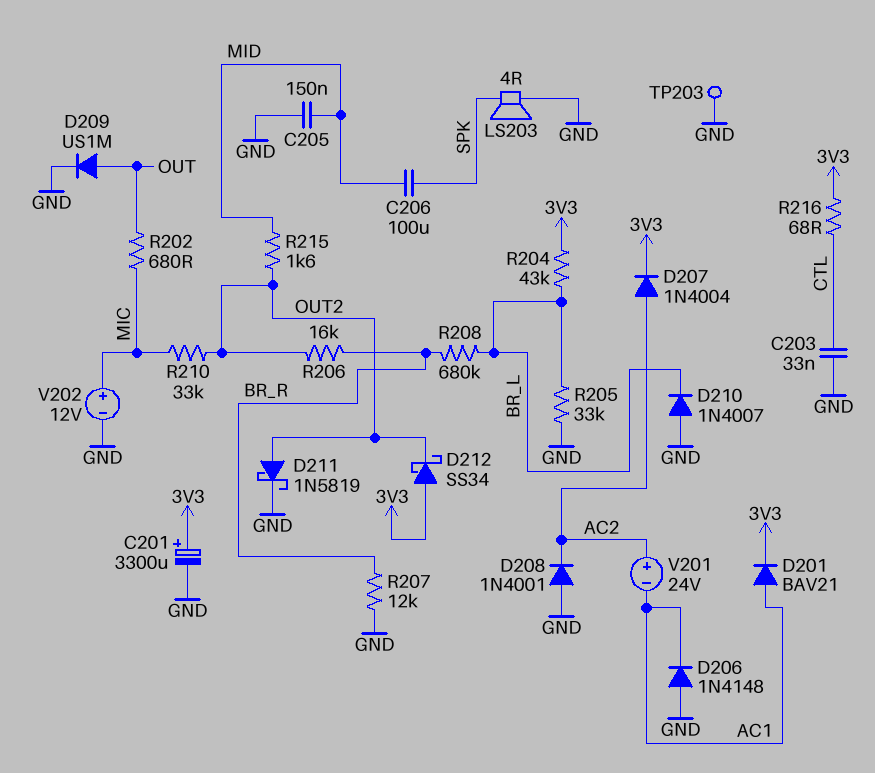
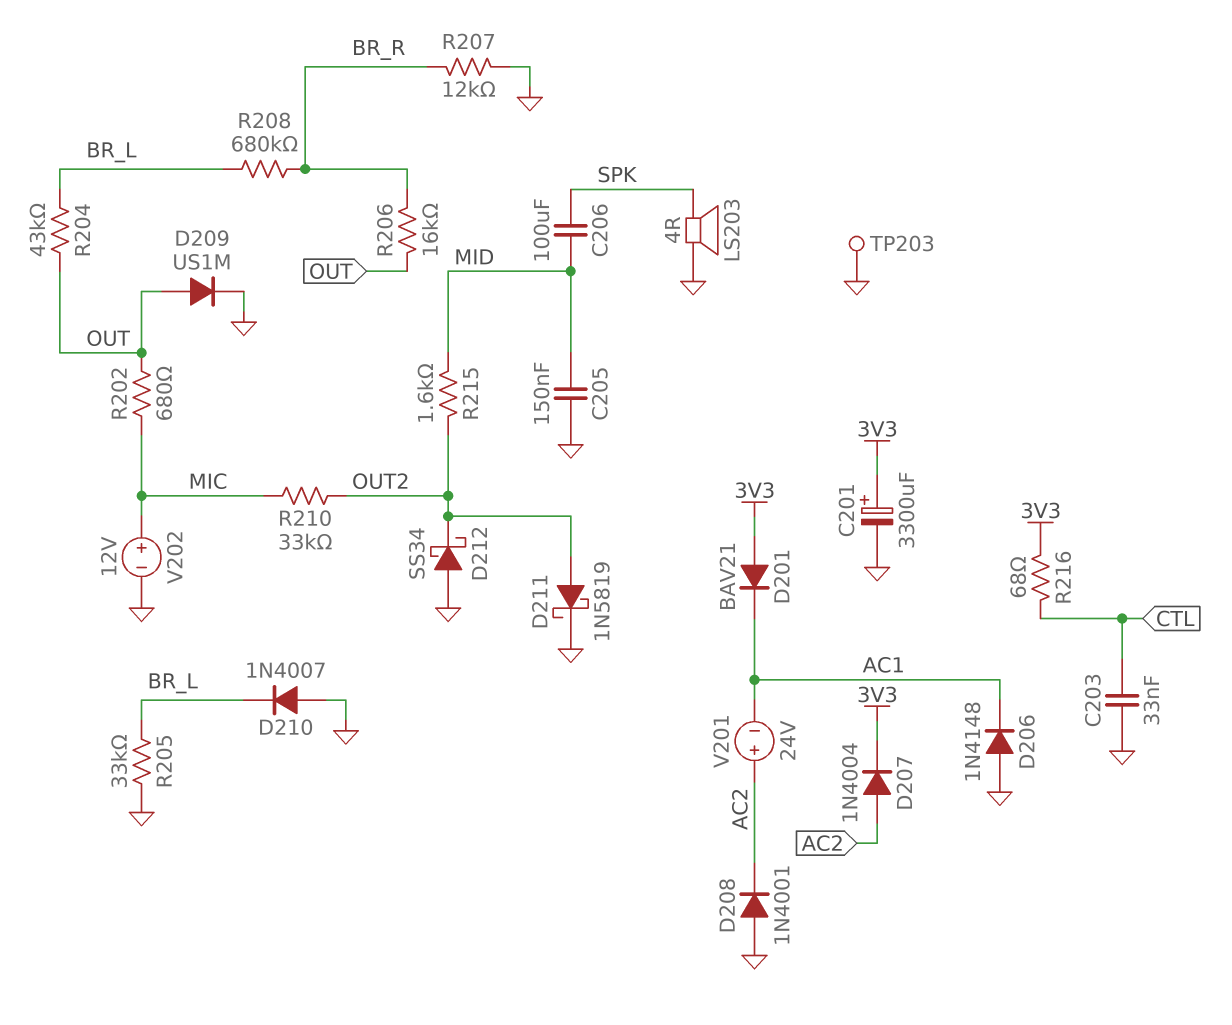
D201: diode BAV21 (A AC1, K 3V3) -> diode BAV21 (A 3V3, K AC1)
D212: schottky SS34 (A 3V3, K OUT2) -> schottky SS34 (A GND, K OUT2)
R204: 43k (3V3, BR_L) -> 43k (BR_L, OUT)
R206: 16k (BR_R, OUT2) -> 16k (BR_R, OUT)

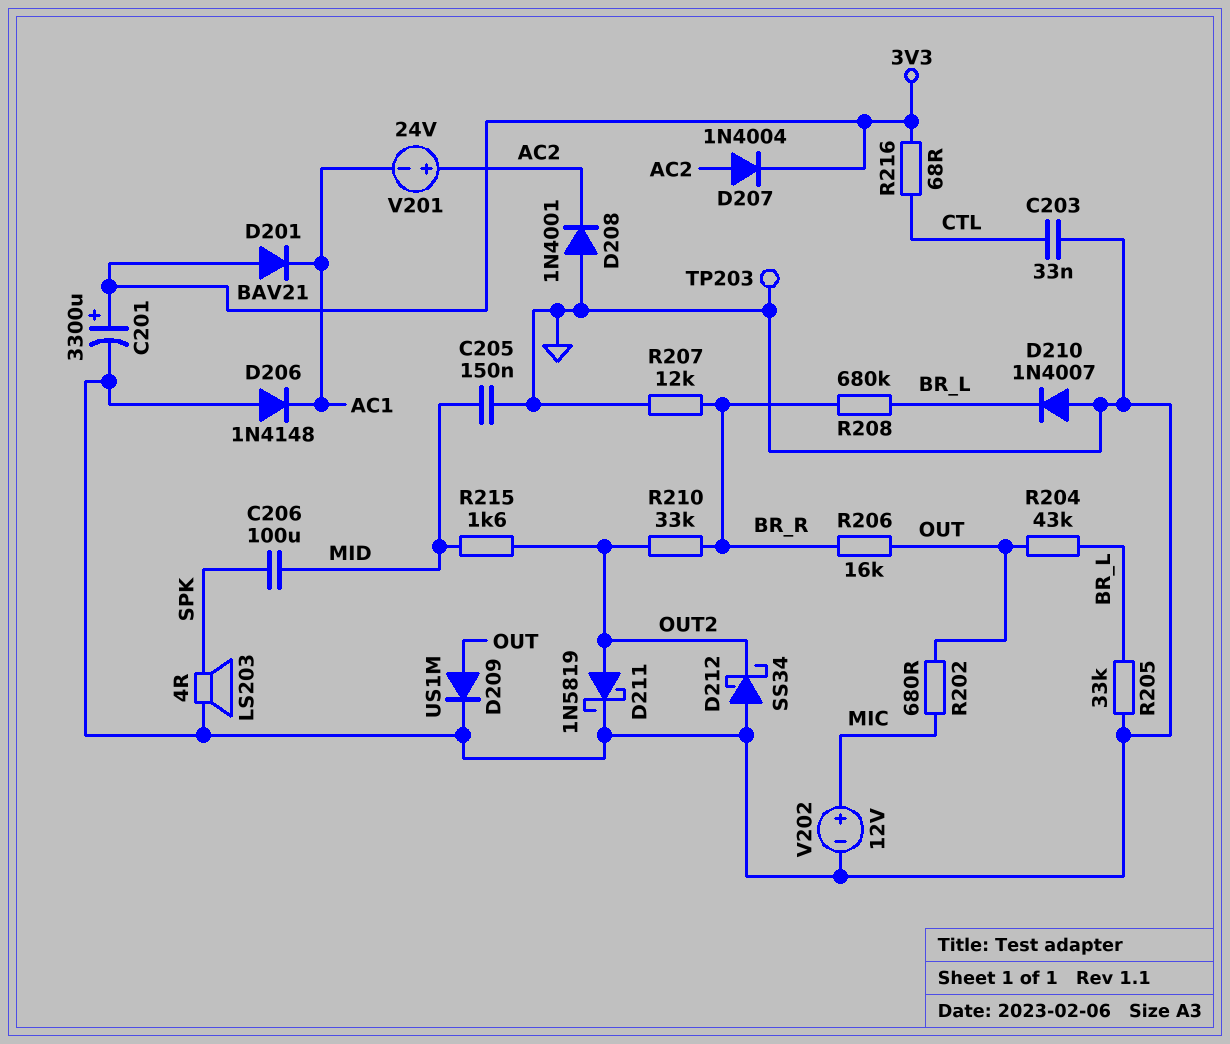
R210: 33k (MIC, OUT2) -> 33k (BR_R, OUT2)

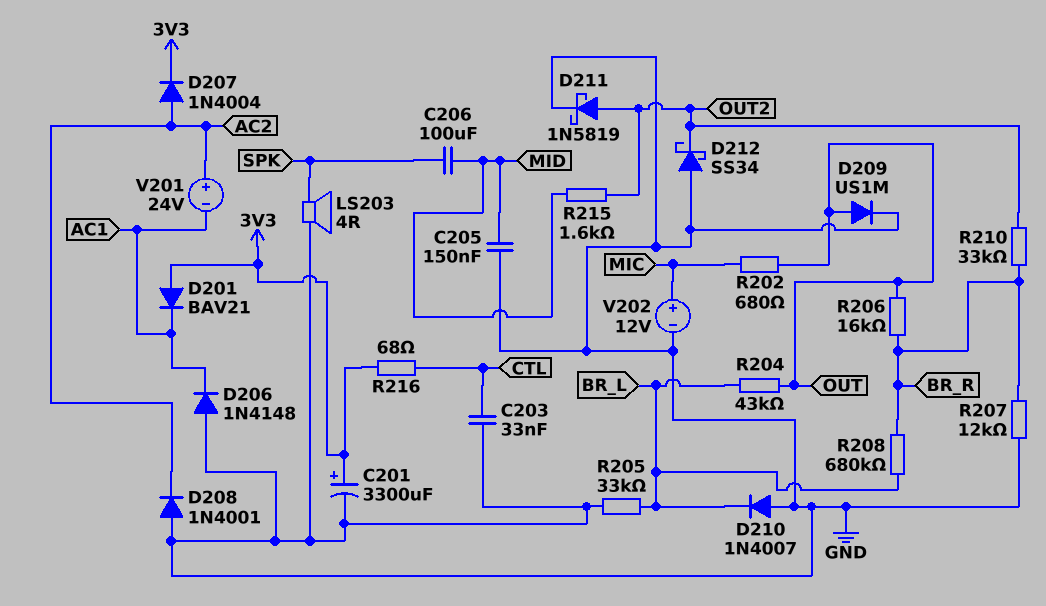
TP203: test point (GND) -> none

